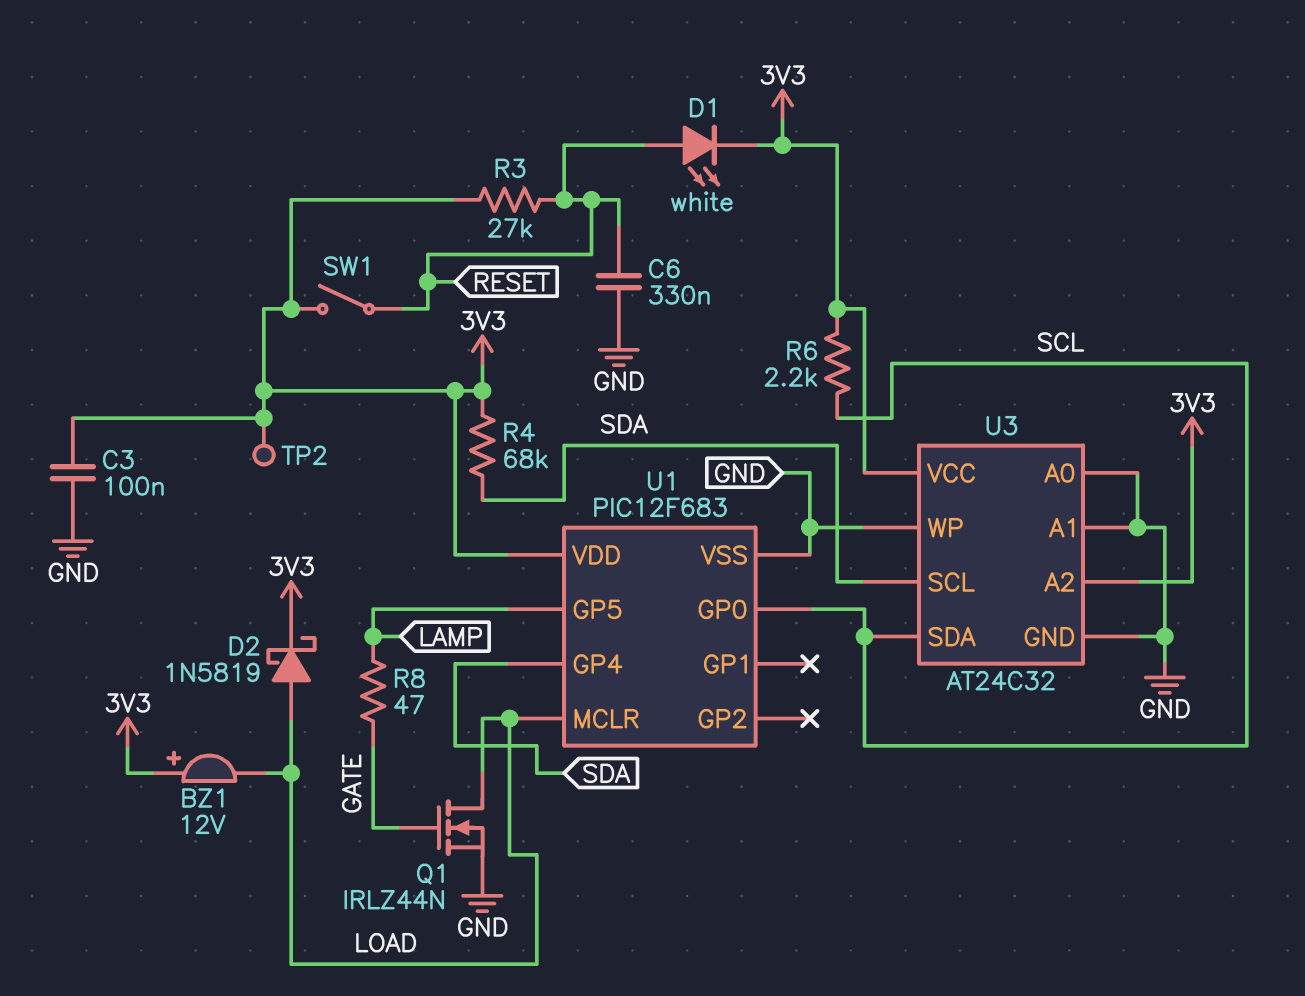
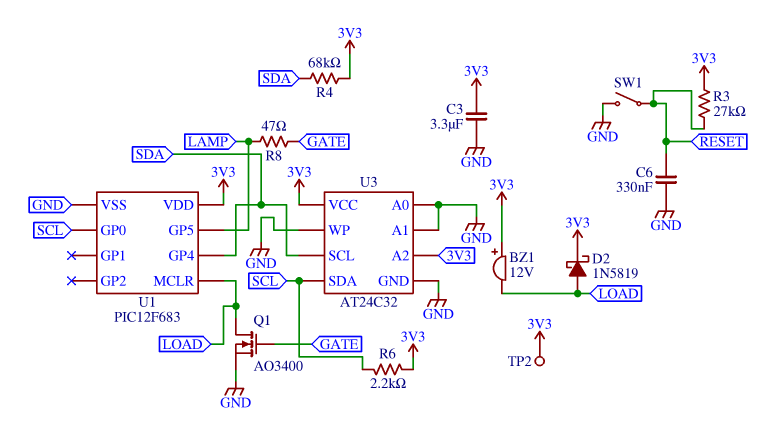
C3: 100nF (3V3, GND) -> 3.3uF (3V3, GND)
D1: LED white (A RESET, K 3V3) -> none
Q1: NMOS IRLZ44N (G GATE, D LOAD, S GND) -> NMOS AO3400 (G GATE, D LOAD, S GND)
SW1: switch (3V3, RESET) -> switch (GND, RESET)

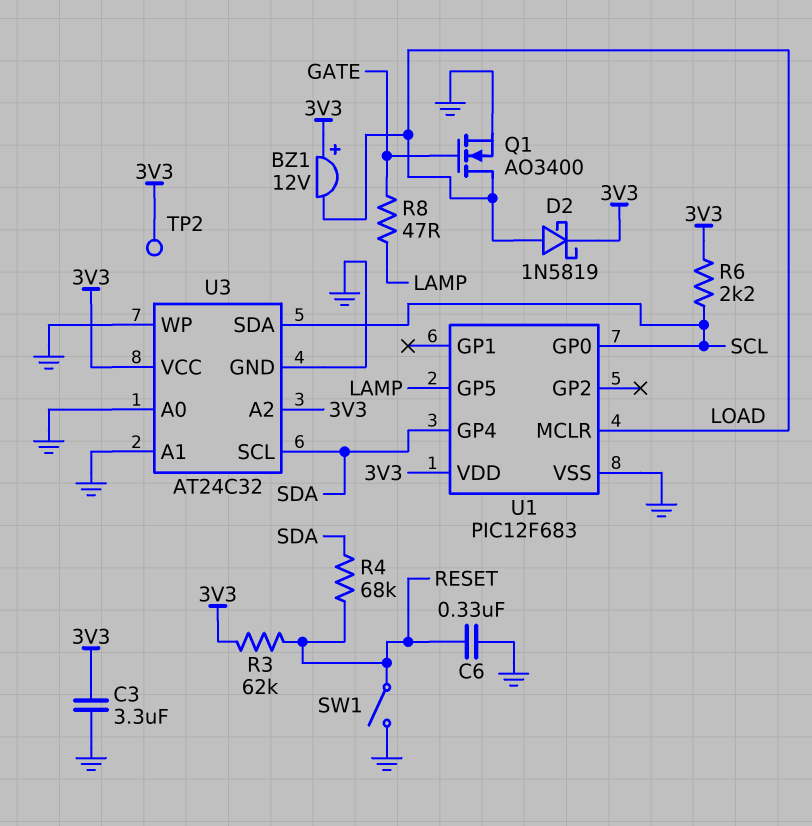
R3: 27k (3V3, RESET) -> 62k (3V3, RESET)
R4: 68k (3V3, SDA) -> 68k (RESET, SDA)

